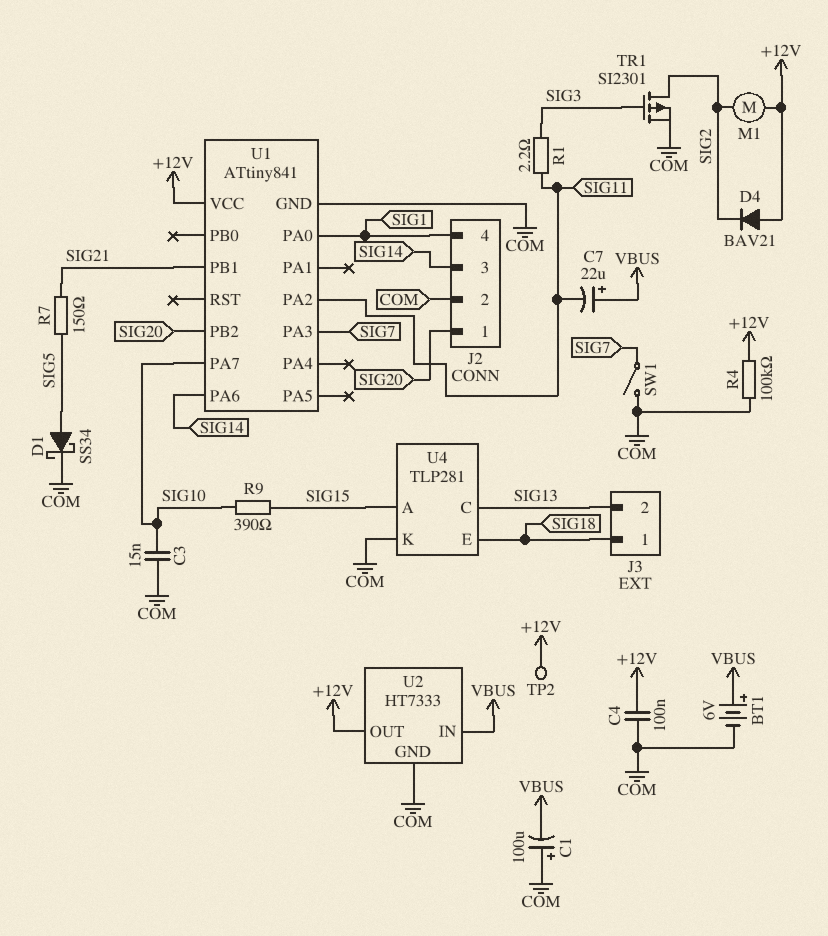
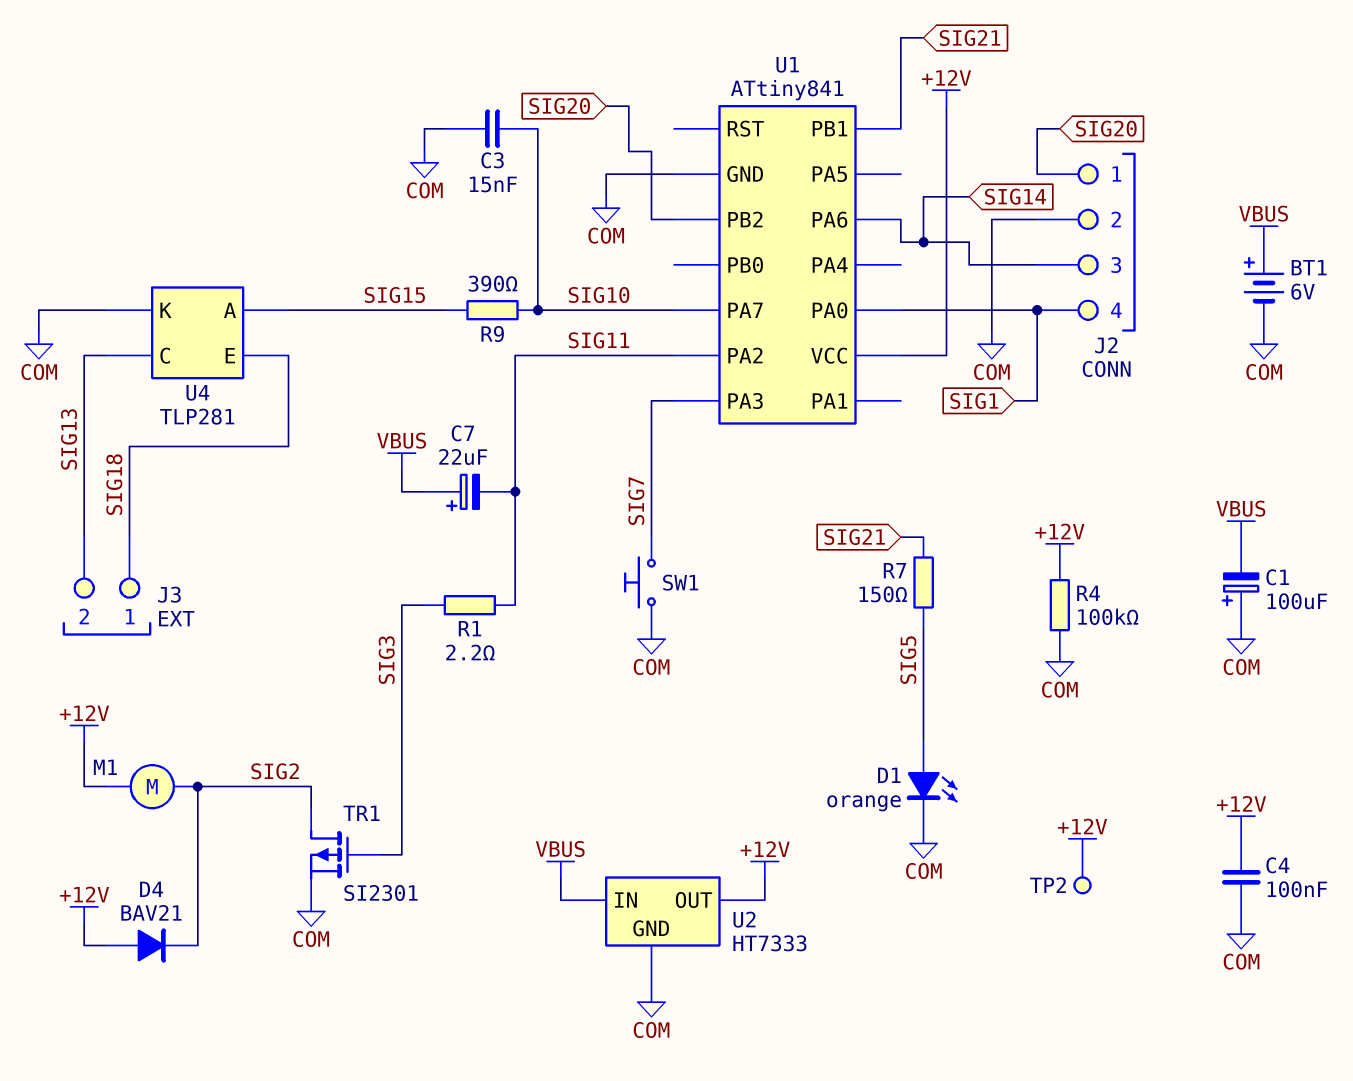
D1: schottky SS34 (A SIG5, K COM) -> LED orange (A SIG5, K COM)
SW1: switch (COM, SIG7) -> button (COM, SIG7)

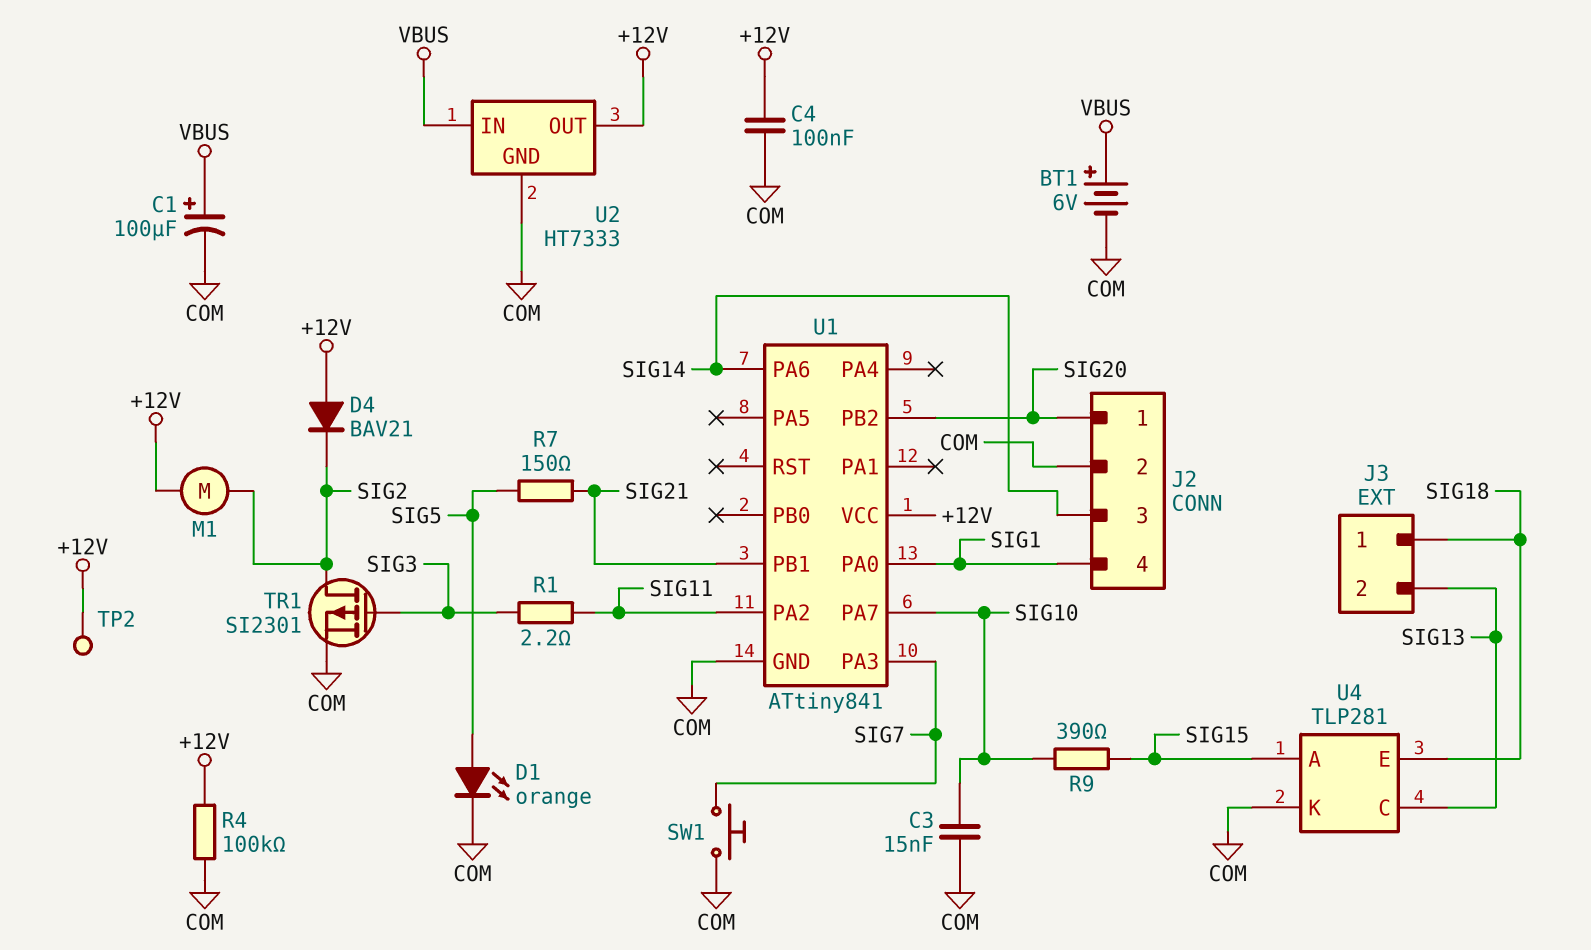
C1: 100uF (plus COM, minus VBUS) -> 100uF (plus VBUS, minus COM)
C7: 22uF (plus VBUS, minus SIG11) -> none

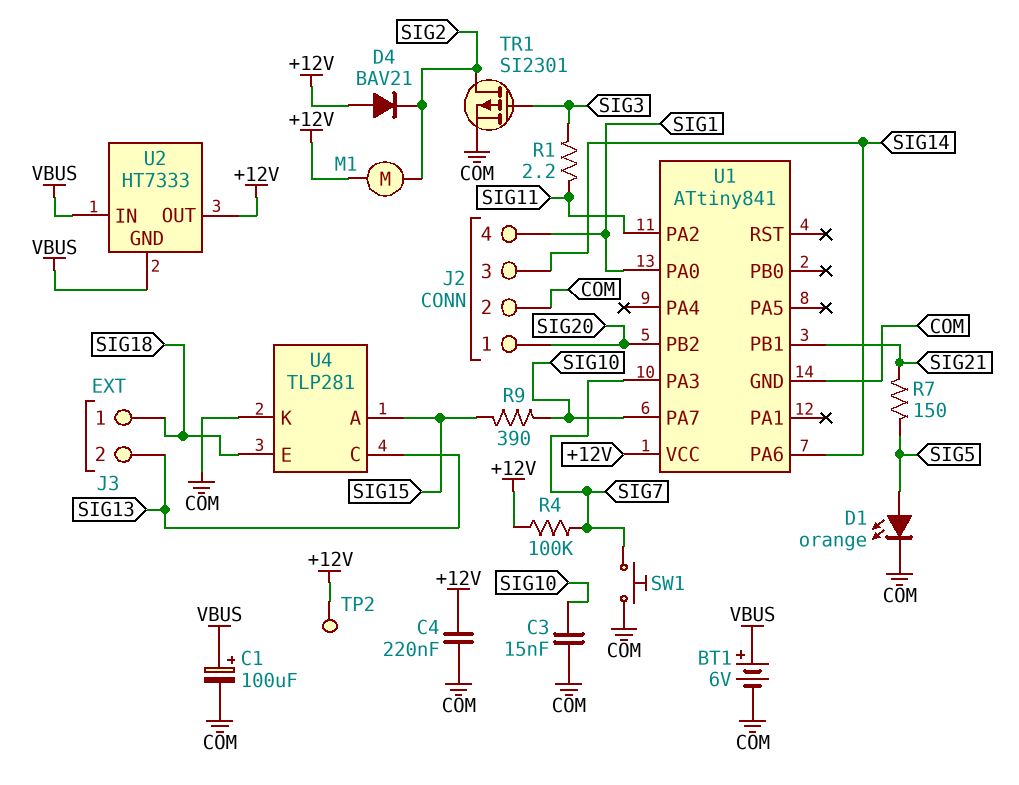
C4: 100nF (+12V, COM) -> 220nF (+12V, COM)
R4: 100k (+12V, COM) -> 100k (+12V, SIG7)
U2 pin GND: COM -> VBUS

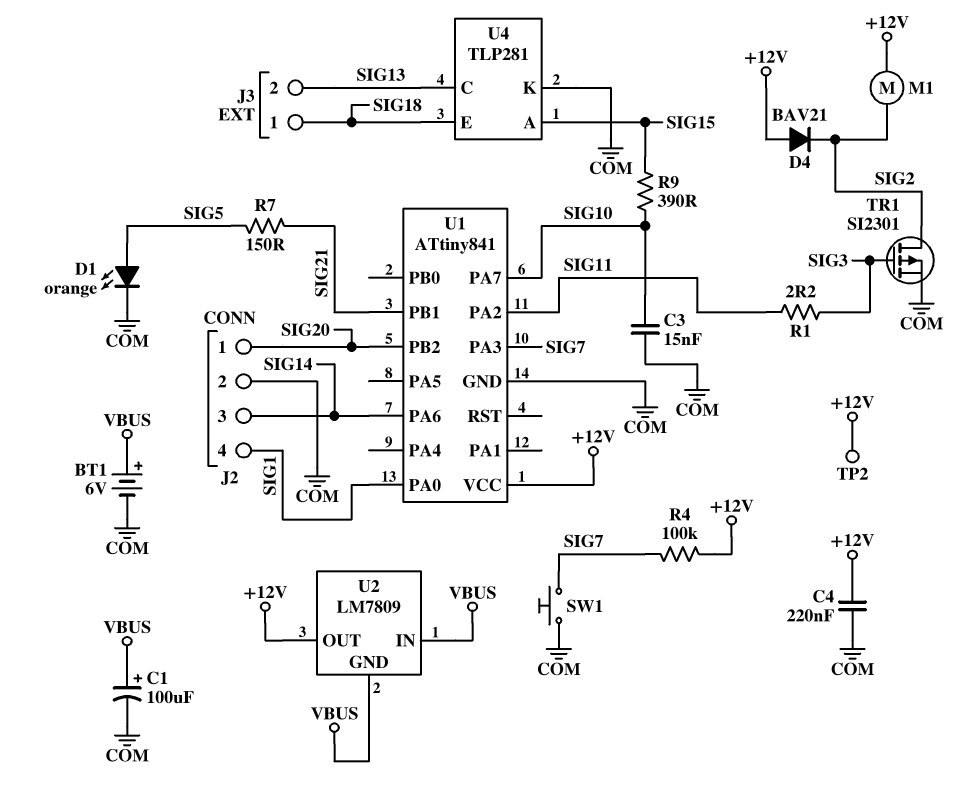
U2: HT7333 -> LM7809

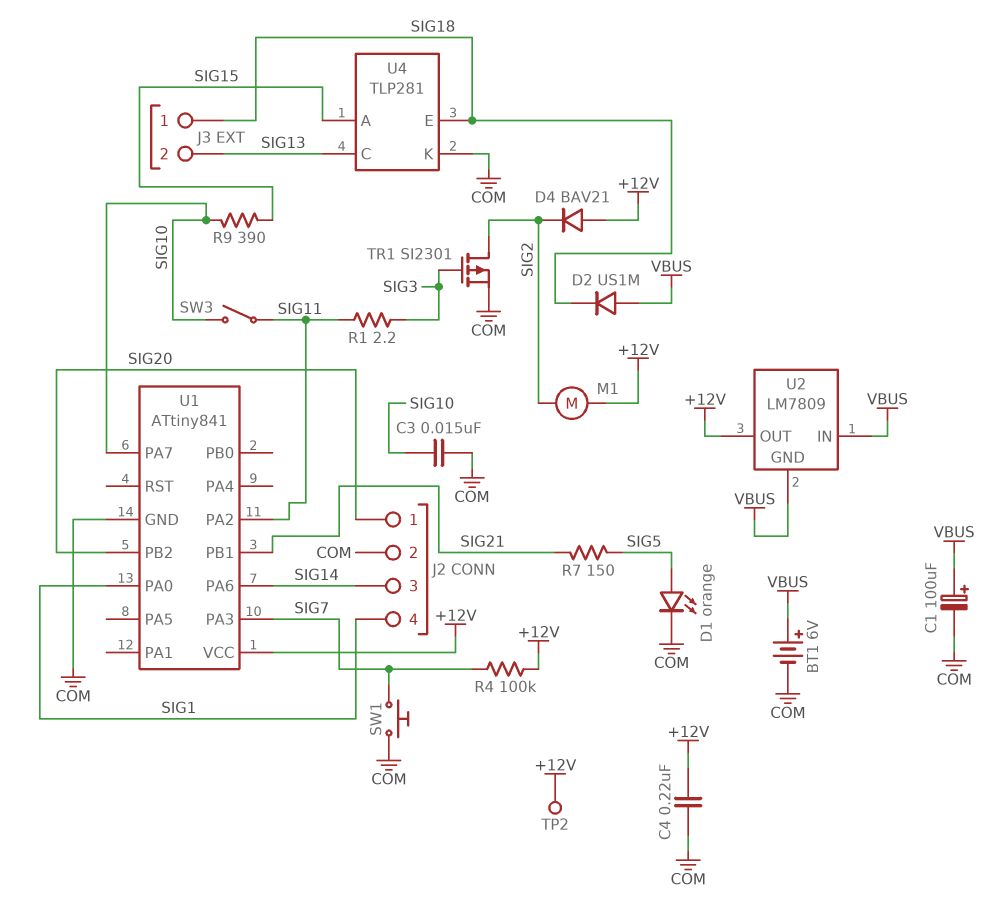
D2: none -> diode US1M (A VBUS, K SIG18)
SW3: none -> switch (SIG10, SIG11)

